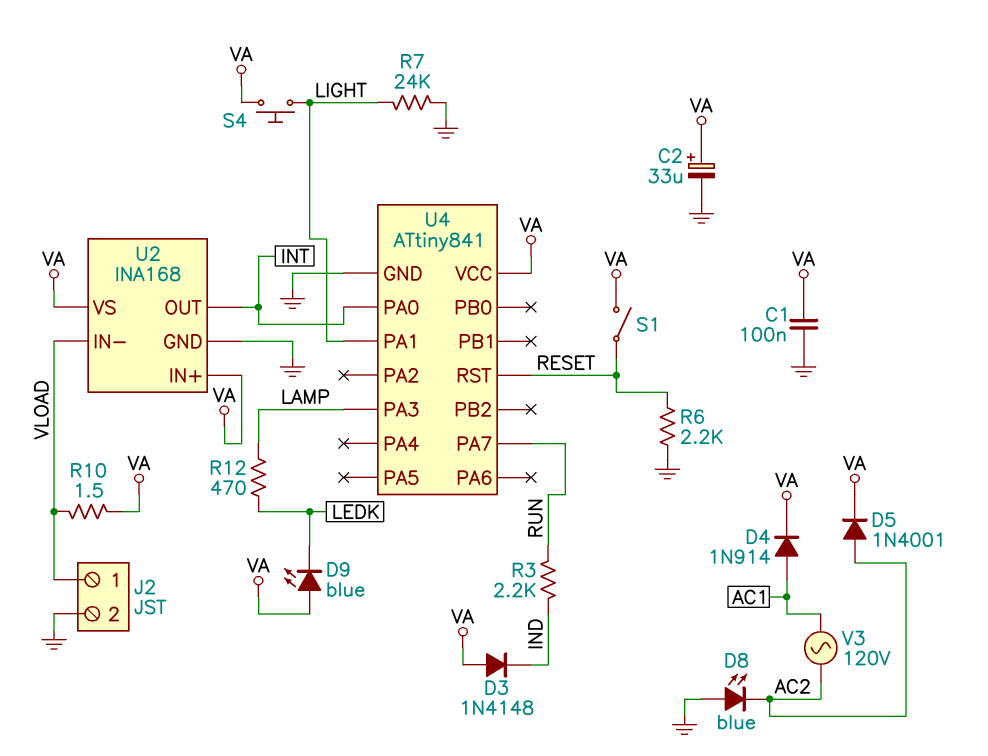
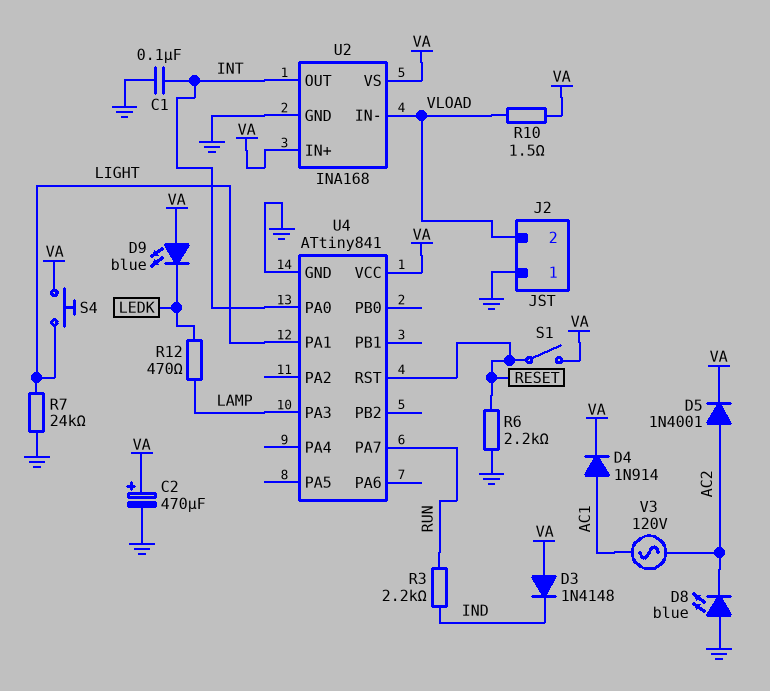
C1: 100nF (GND, VA) -> 100nF (GND, INT)
C2: 33uF (plus VA, minus GND) -> 470uF (plus VA, minus GND)
J2 pin 1: VLOAD -> GND
J2 pin 2: GND -> VLOAD

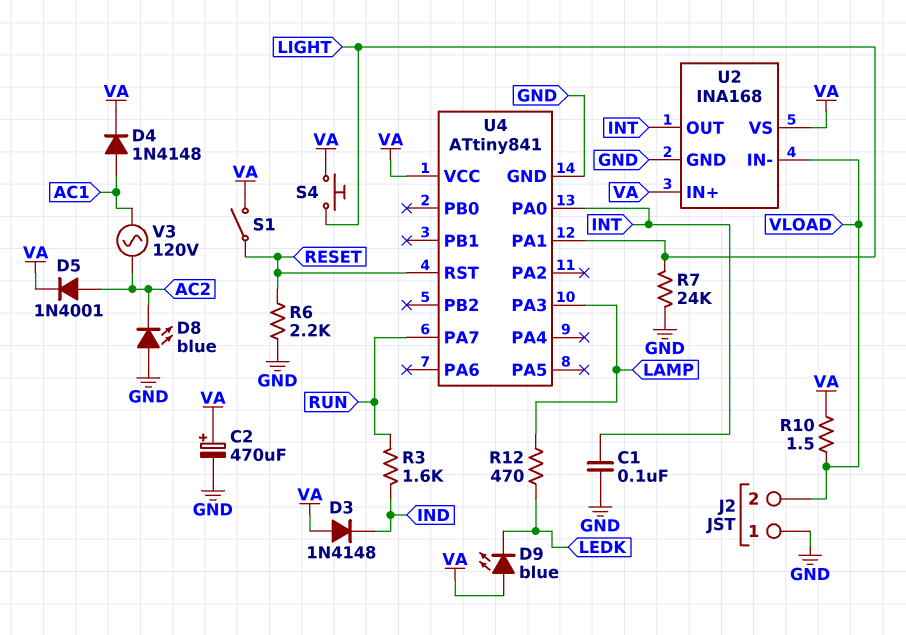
D4: diode 1N914 (A AC1, K VA) -> diode 1N4148 (A AC1, K VA)
R3: 2.2k (IND, RUN) -> 1.6k (IND, RUN)

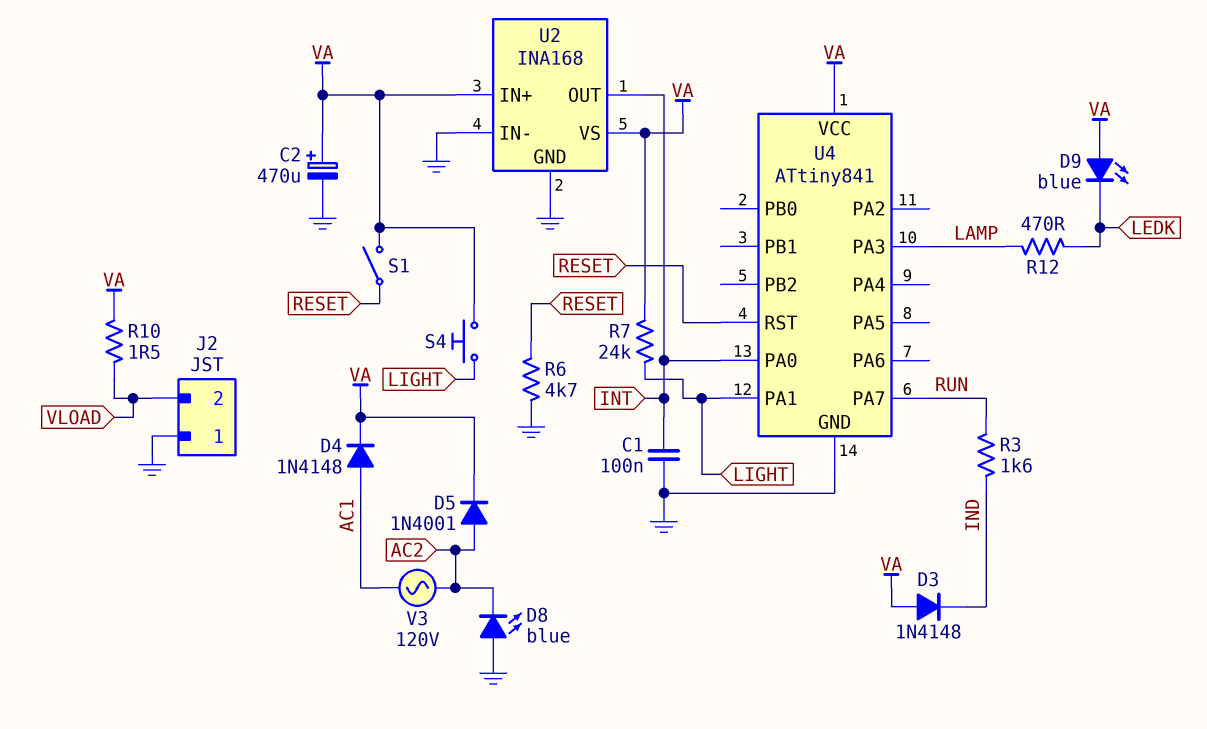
R6: 2.2k (GND, RESET) -> 4.7k (GND, RESET)
R7: 24k (GND, LIGHT) -> 24k (LIGHT, VA)
U2 pin IN-: VLOAD -> GND

